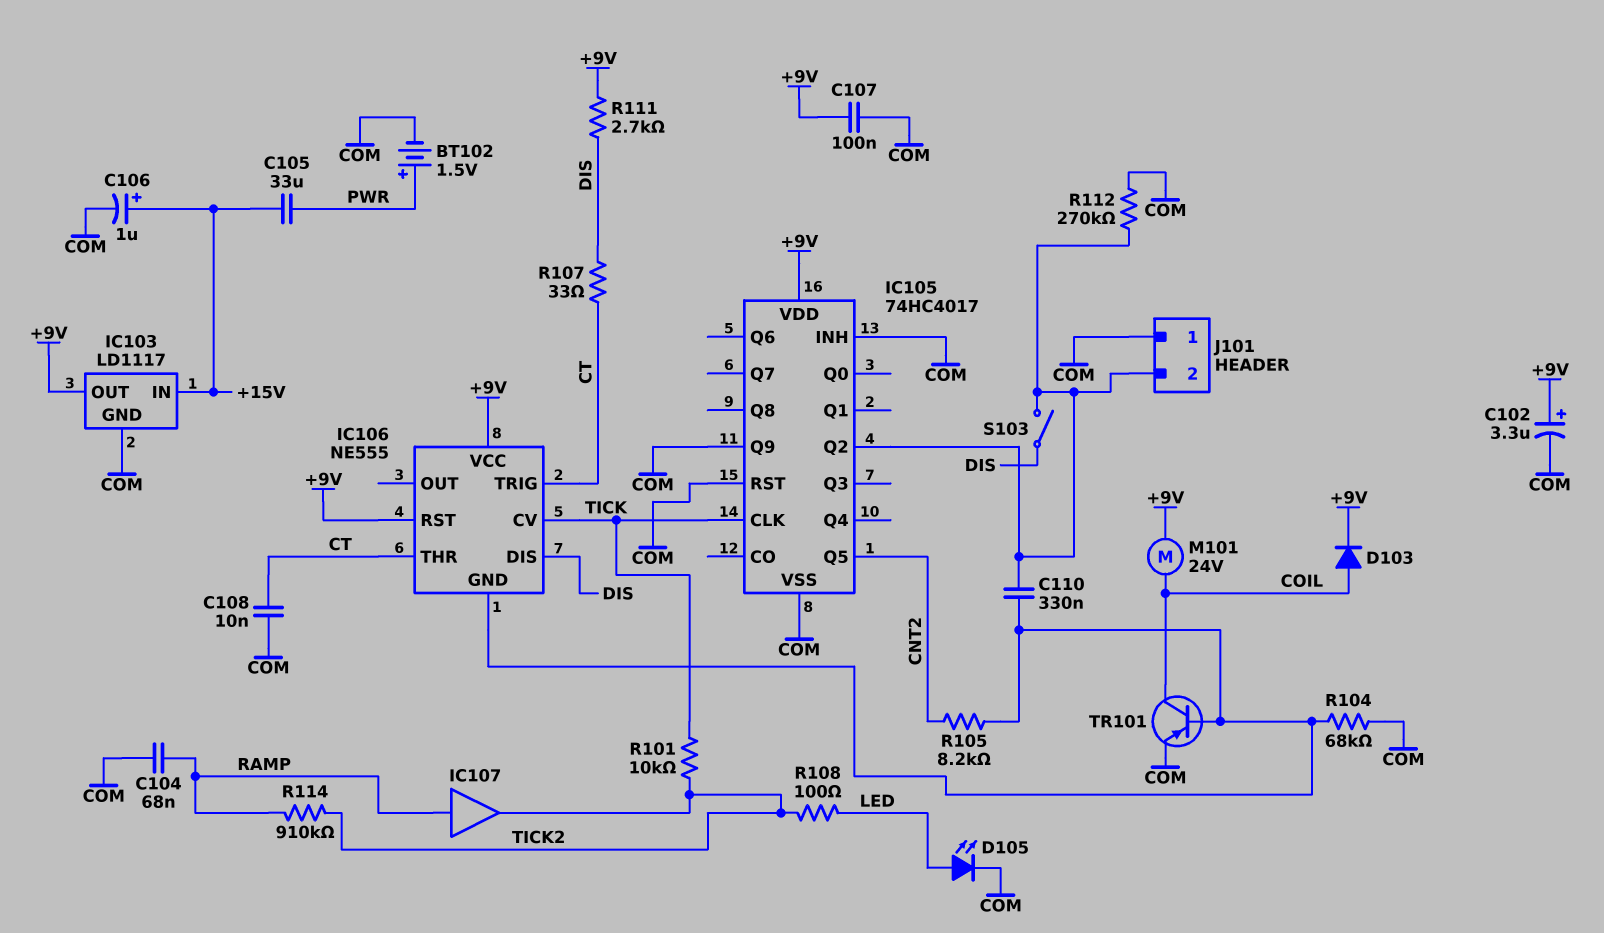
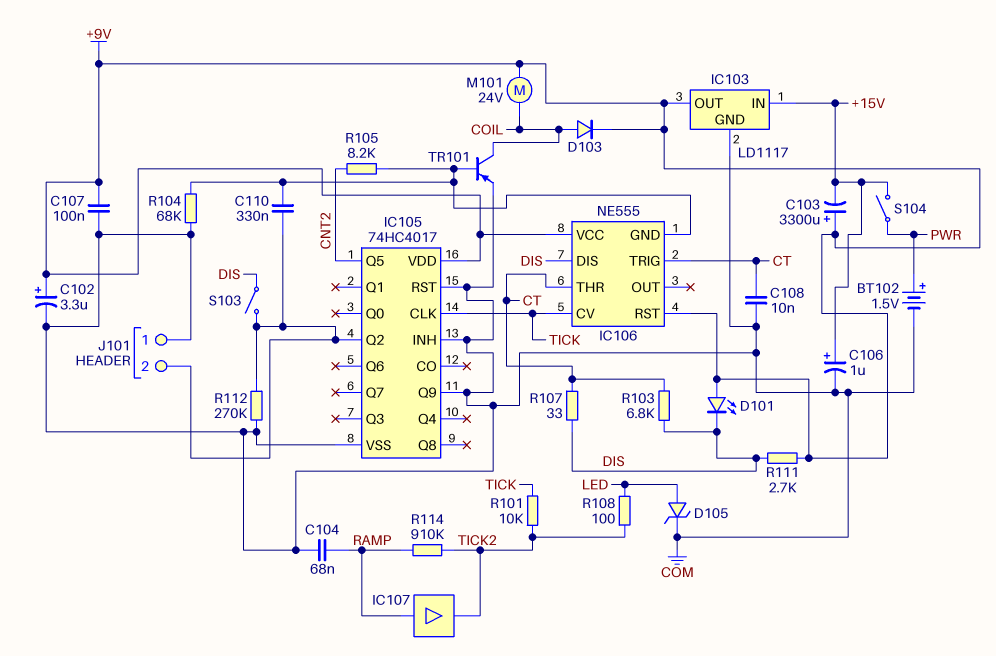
C103: none -> 3300uF (plus +9V, minus +15V)
C105: 33uF (+15V, PWR) -> none
D101: none -> LED (A +9V, K DIS)
D105: LED (A LED, K COM) -> zener (A LED, K COM)
R103: none -> 6.8k (CT, DIS)
S104: none -> switch (+15V, PWR)

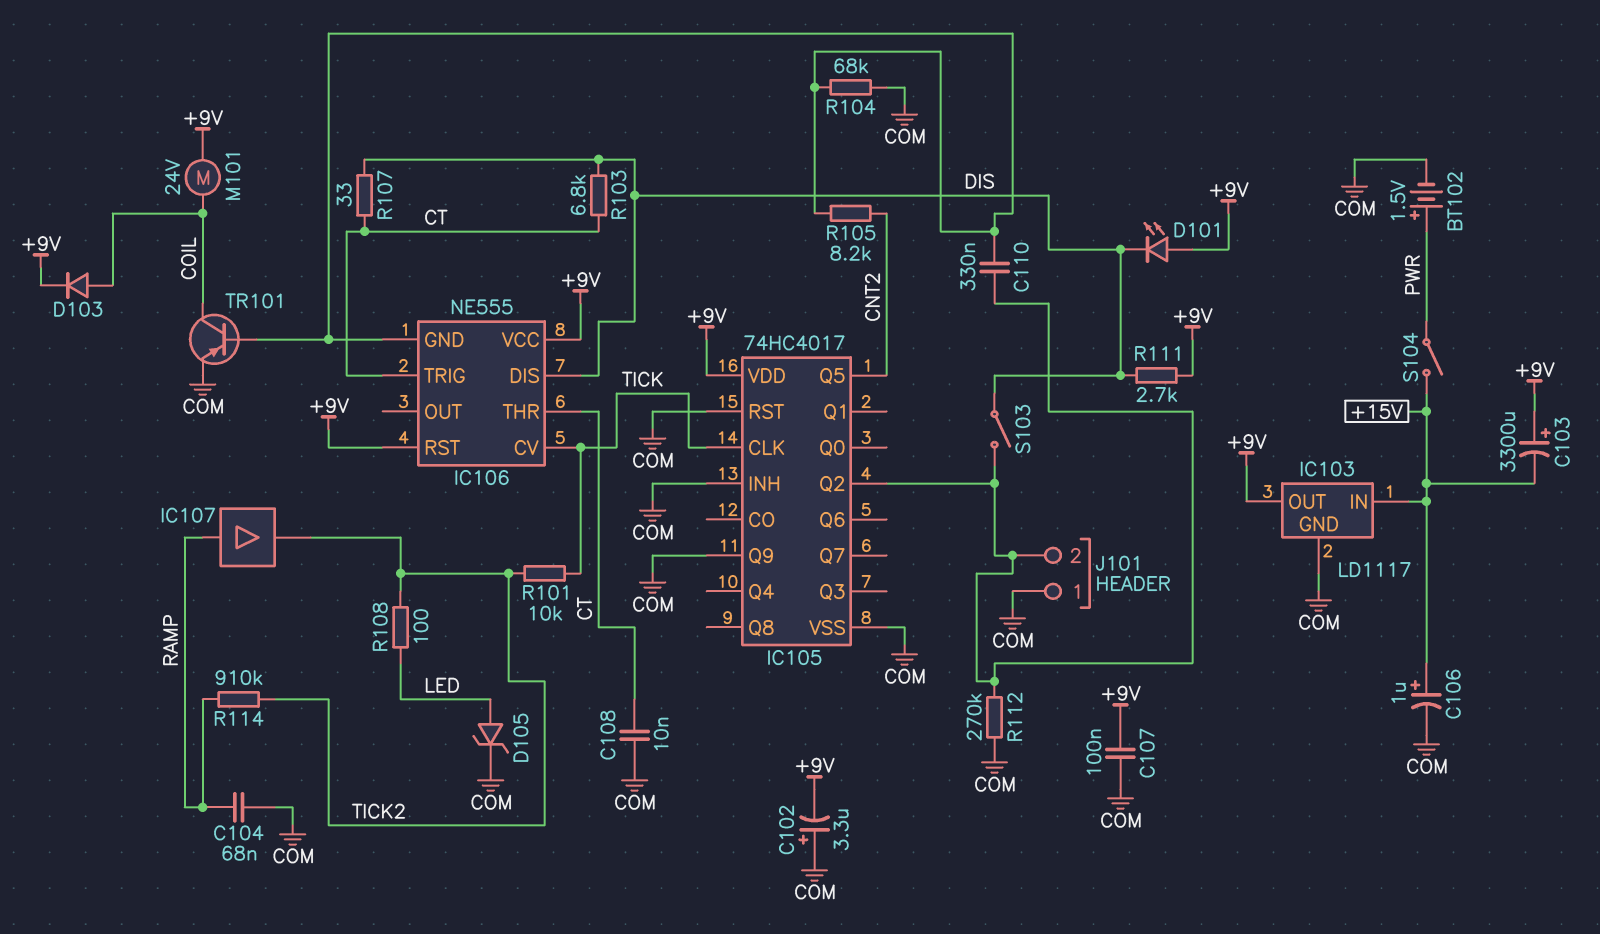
C102: 3.3uF (plus +9V, minus COM) -> 3.3uF (plus COM, minus +9V)

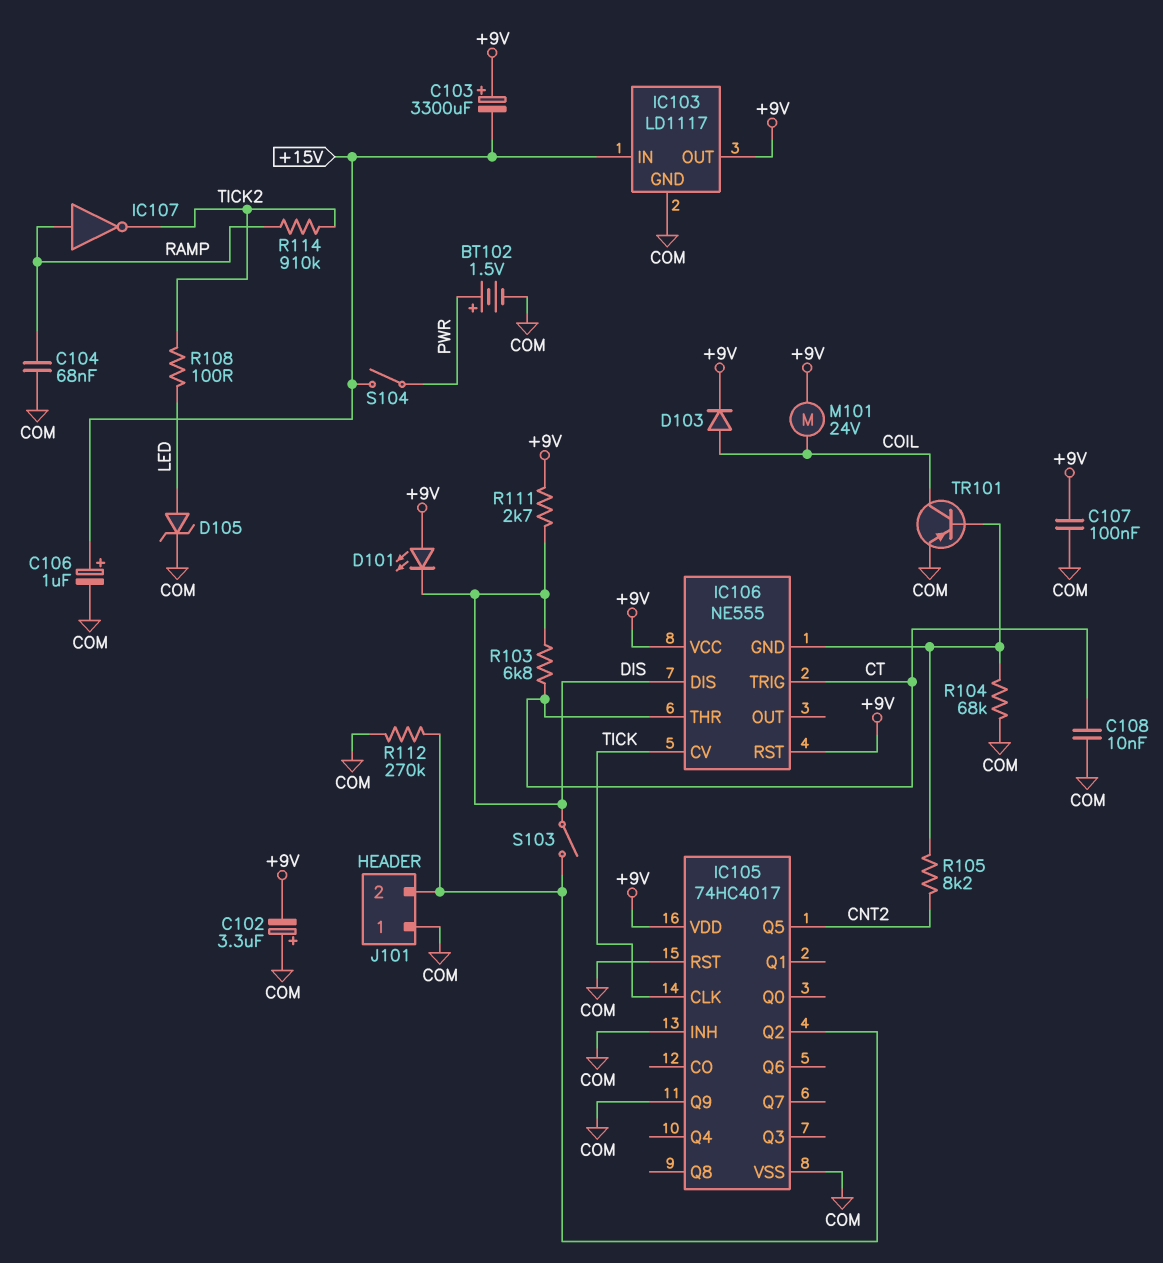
C110: 330nF (IC105/Q2, IC106/GND) -> none
IC107: buffer (in RAMP, out TICK2) -> NOT (in RAMP, out TICK2)
R101: 10k (TICK, TICK2) -> none
R107: 33 (CT, DIS) -> none

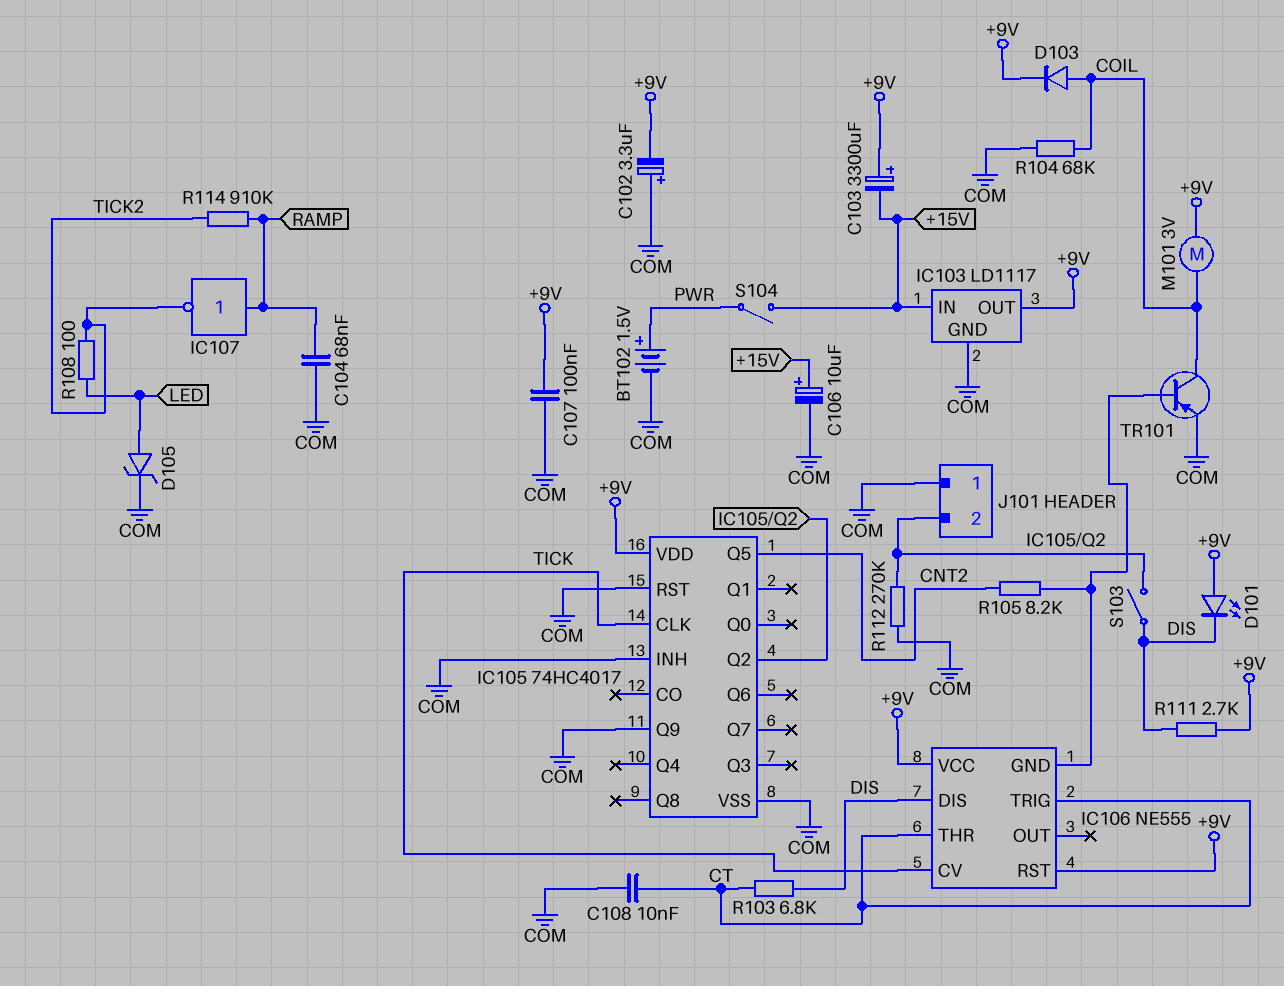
C106: 1uF (plus +15V, minus COM) -> 10uF (plus +15V, minus COM)
M101: motor 24V (+9V, COIL) -> motor 3V (+9V, COIL)
R104: 68k (COM, IC106/GND) -> 68k (COIL, COM)

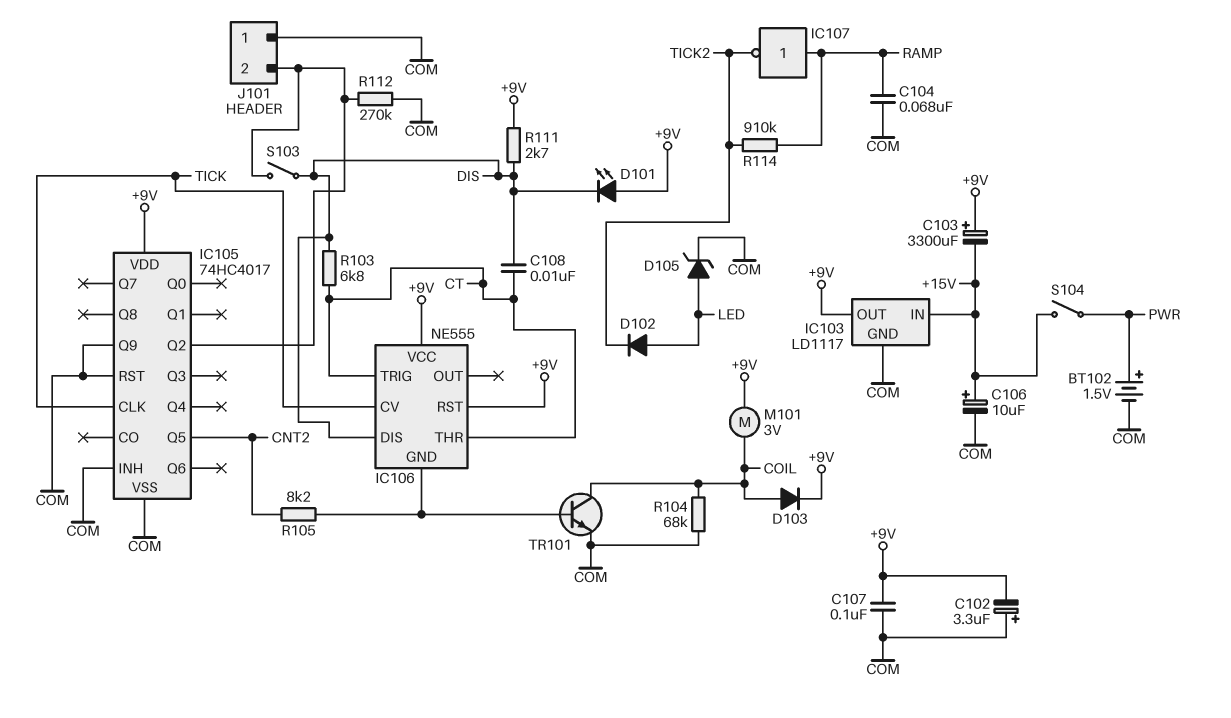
C108: 10nF (COM, CT) -> 10nF (CT, DIS)
D102: none -> diode (A LED, K TICK2)
R108: 100 (LED, TICK2) -> none
TR101: PNP (B IC106/GND, C COIL, E COM) -> NPN (B IC106/GND, C COIL, E COM)

